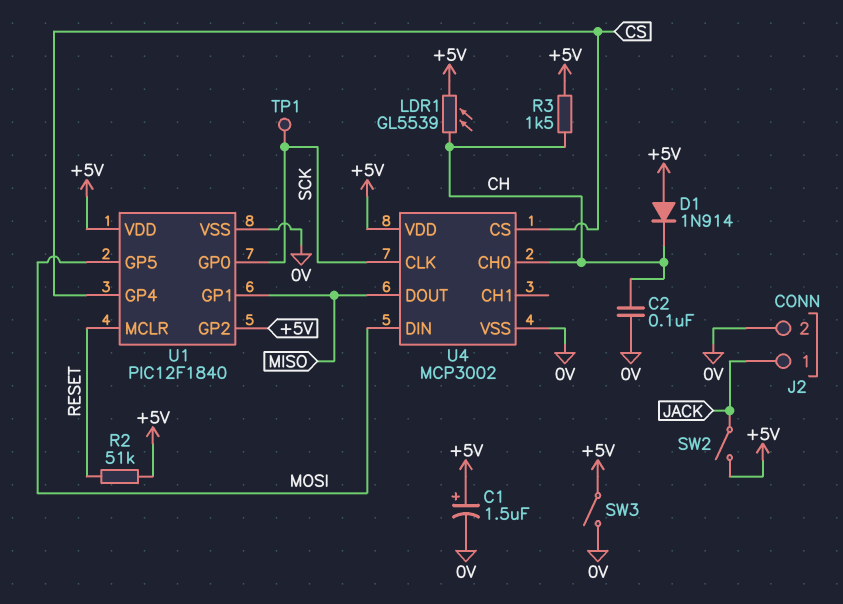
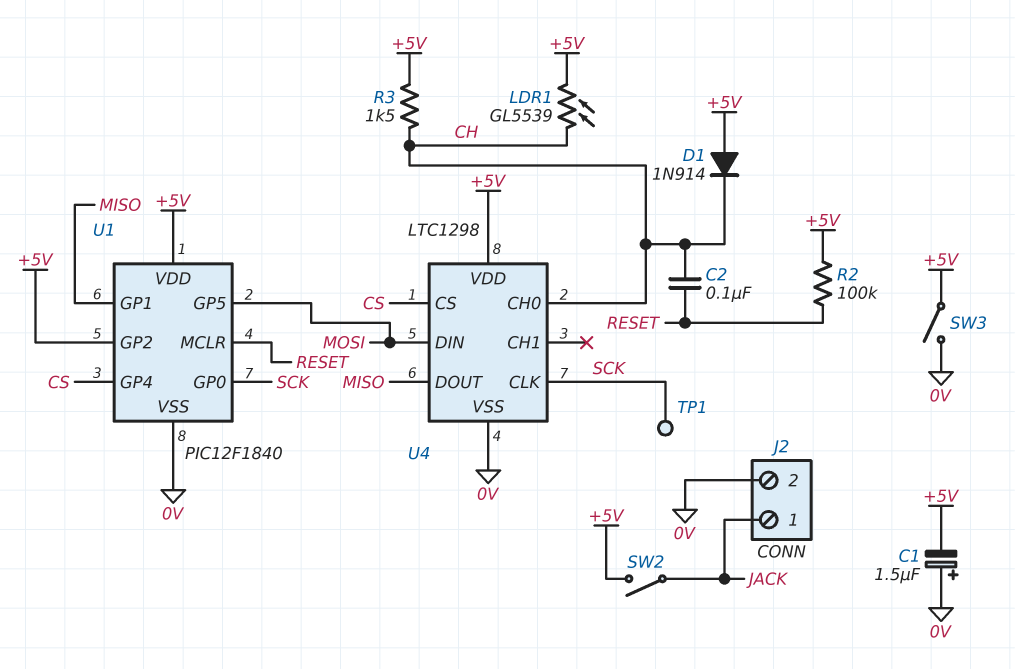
C1: 1.5uF (plus +5V, minus 0V) -> 1.5uF (plus 0V, minus +5V)
C2: 100nF (0V, CH) -> 100nF (CH, RESET)
R2: 51k (+5V, RESET) -> 100k (+5V, RESET)
U4: MCP3002 -> LTC1298

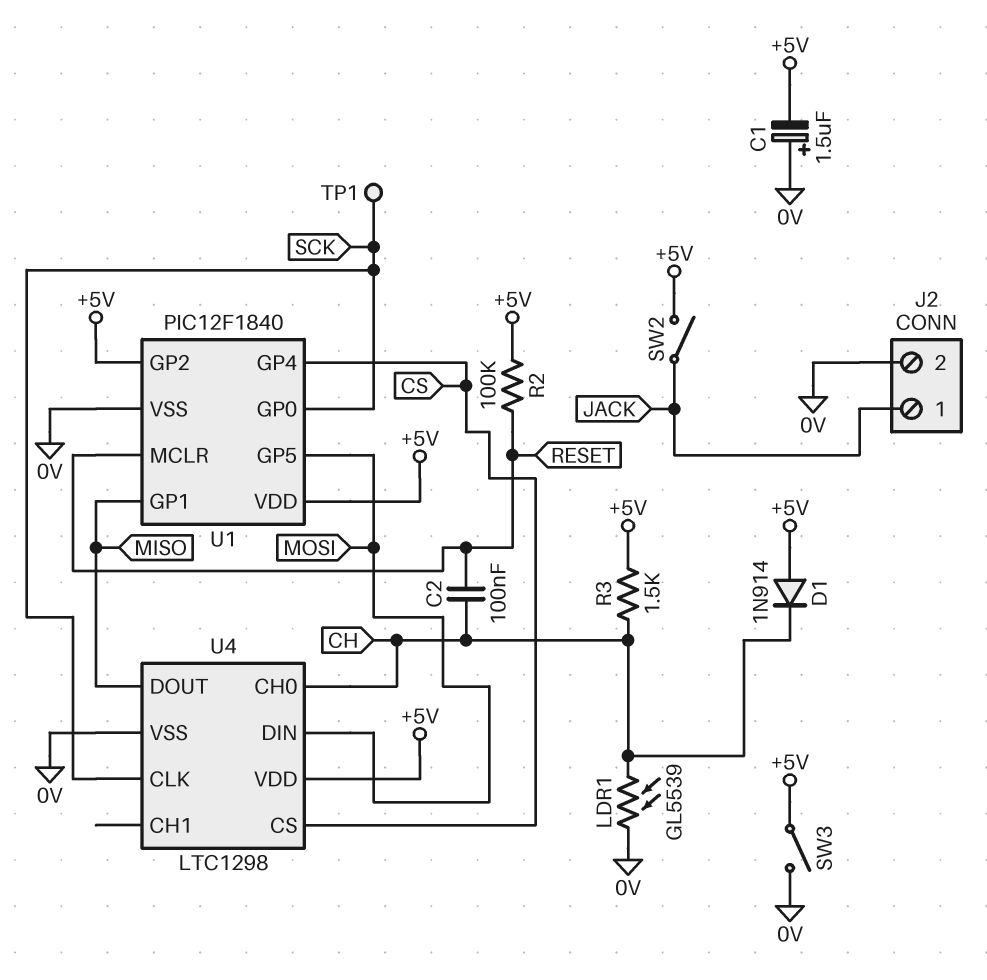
LDR1: GL5539 (+5V, CH) -> GL5539 (0V, CH)

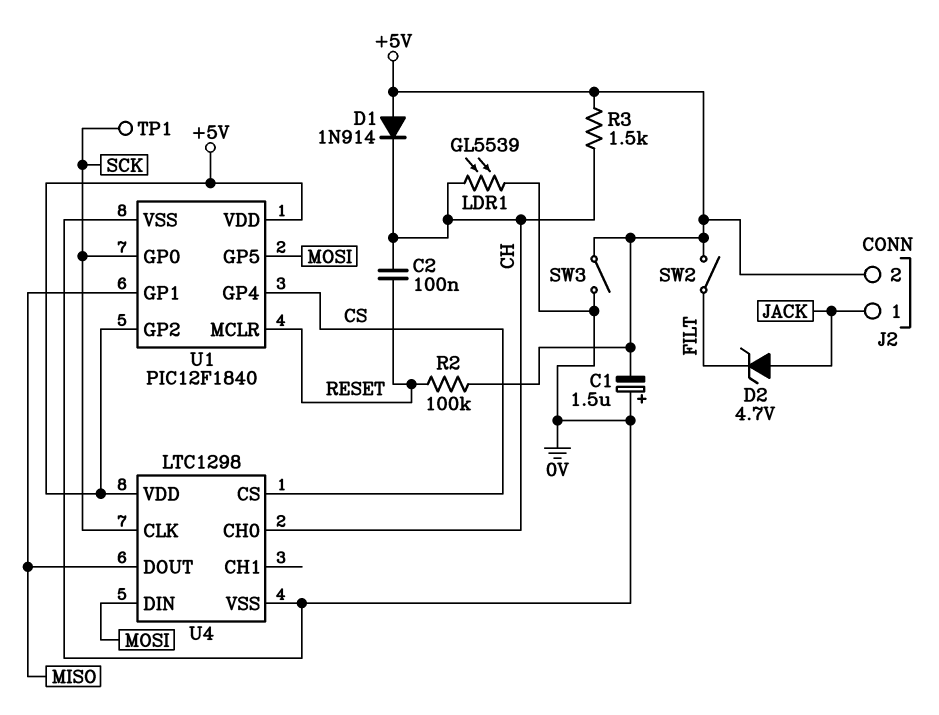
D2: none -> zener 4.7V (A JACK, K FILT)
J2 pin 2: 0V -> +5V
SW2: switch (+5V, JACK) -> switch (+5V, FILT)

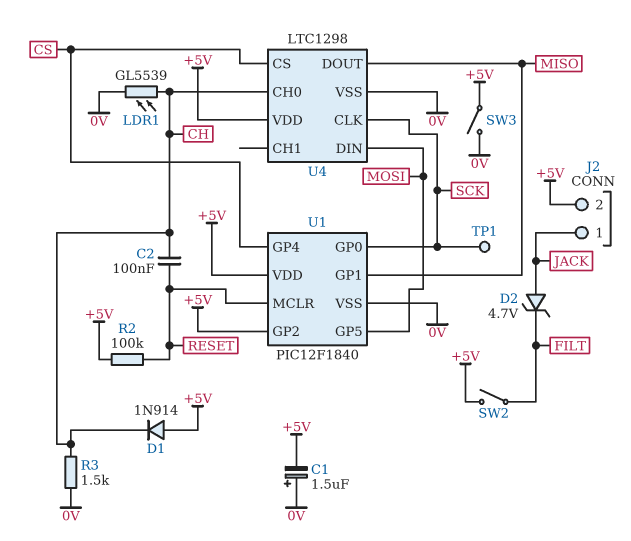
R3: 1.5k (+5V, CH) -> 1.5k (0V, CH)

